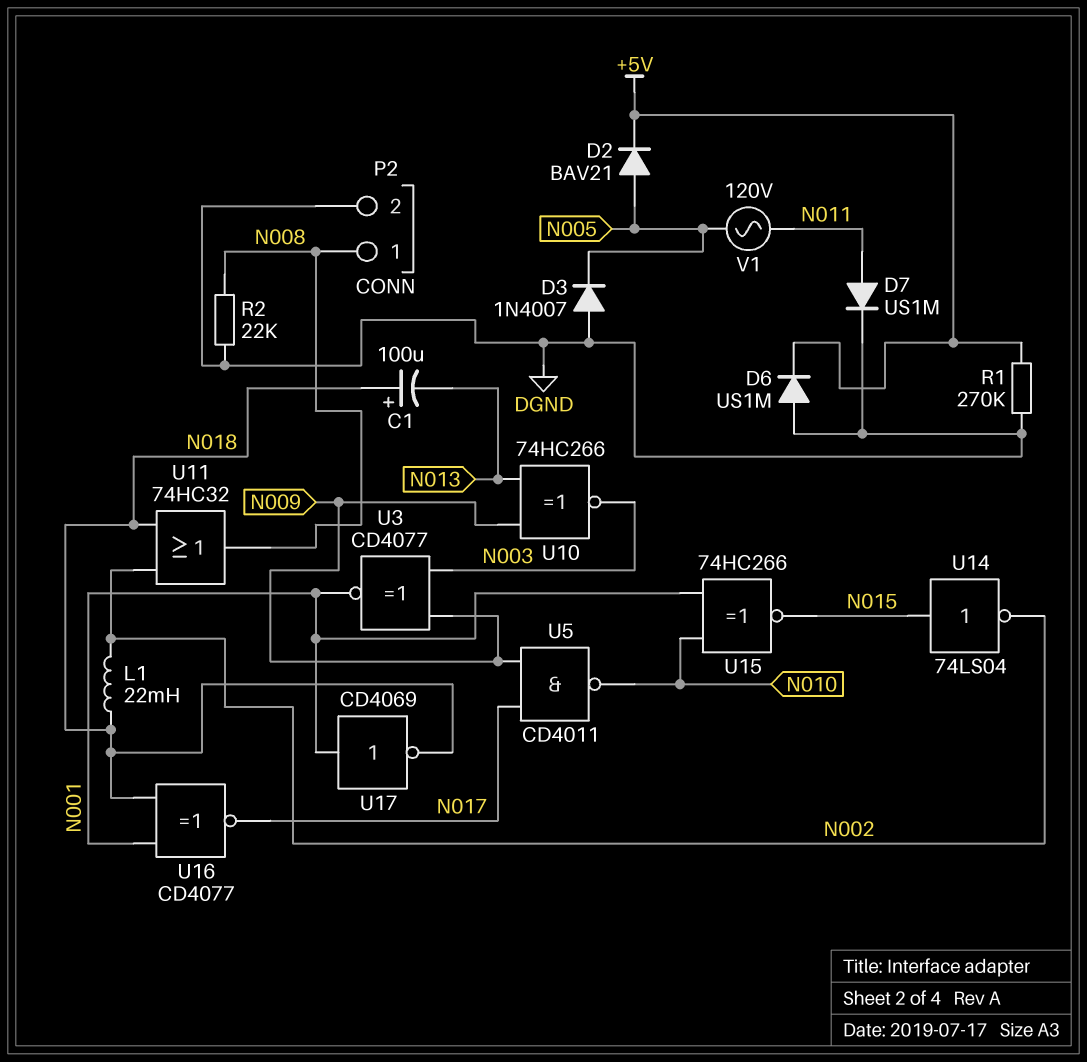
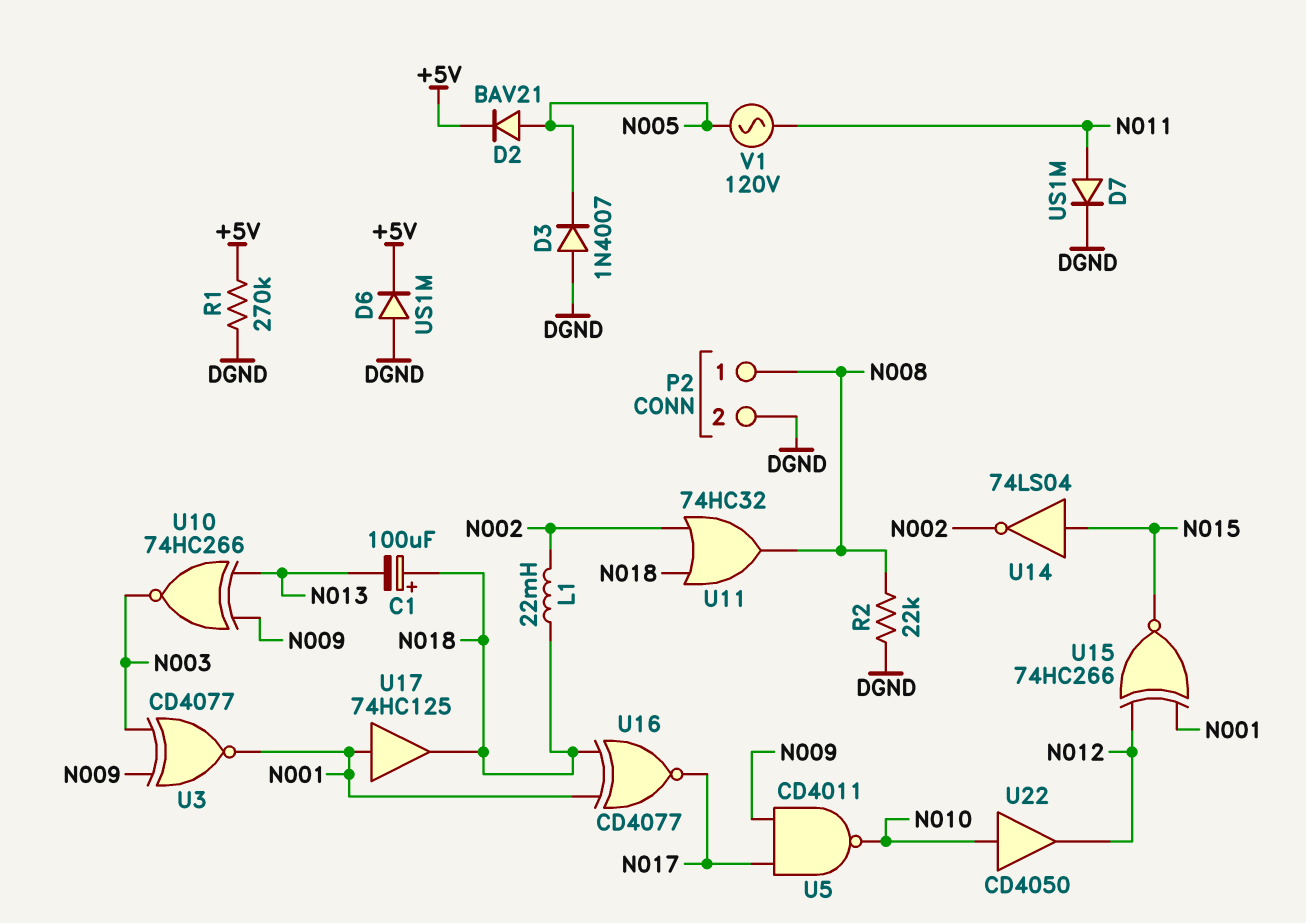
U15: XNOR 74HC266 (in N001, in N010, out N015) -> XNOR 74HC266 (in N001, in N012, out N015)
U17: NOT CD4069 (in N001, out N018) -> buffer 74HC125 (in N001, out N018)
U22: none -> buffer CD4050 (in N010, out N012)

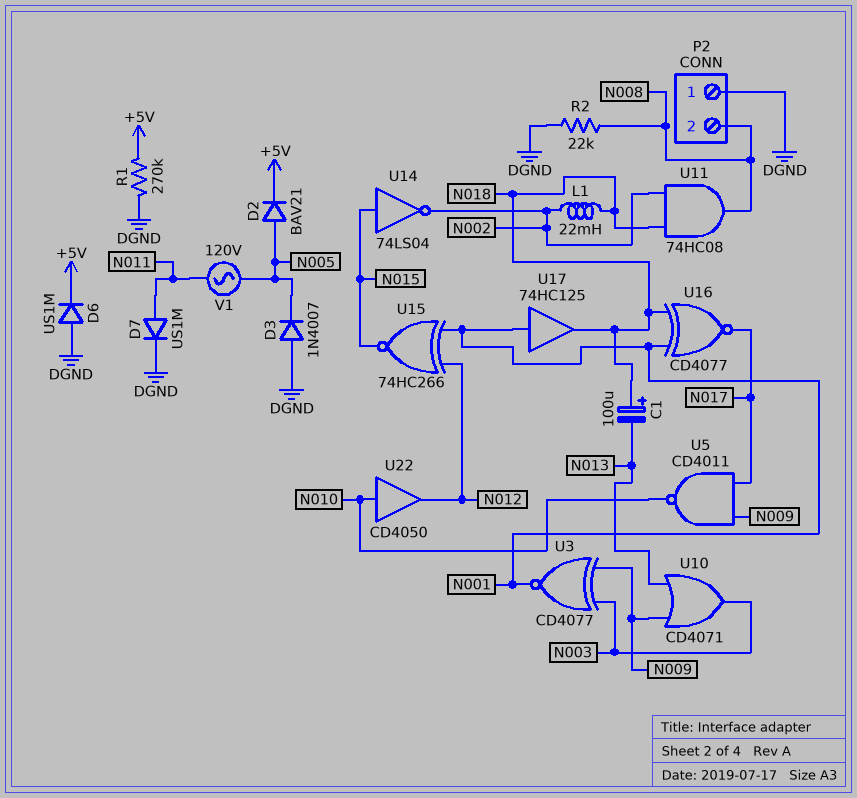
P2 pin 1: N008 -> DGND
P2 pin 2: DGND -> N008
U10: XNOR 74HC266 (in N009, in N013, out N003) -> OR CD4071 (in N009, in N013, out N003)
U11: OR 74HC32 (in N002, in N018, out N008) -> AND 74HC08 (in N002, in N018, out N008)

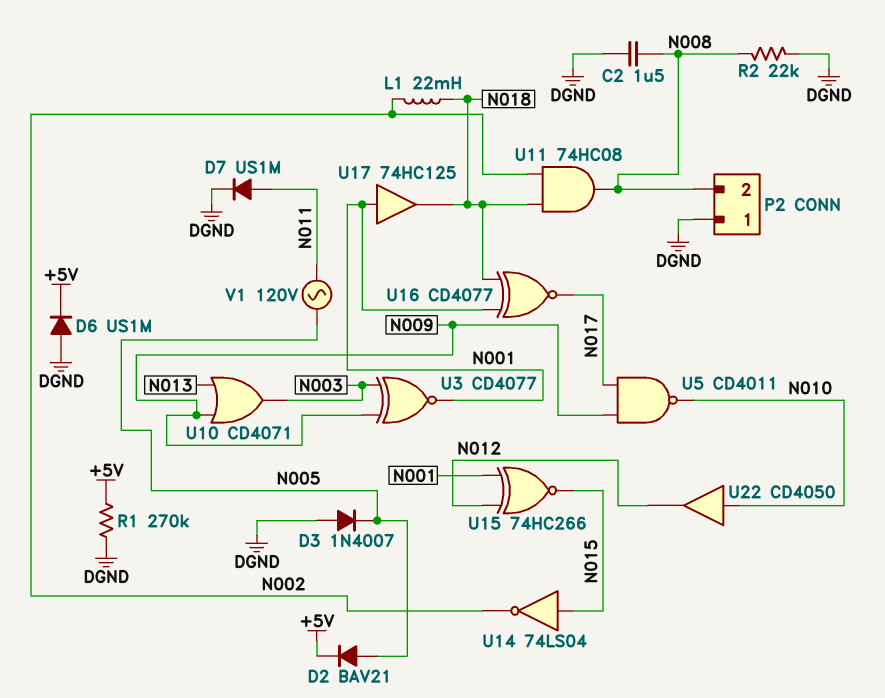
C1: 100uF (plus N018, minus N013) -> none
C2: none -> 1.5uF (DGND, N008)

